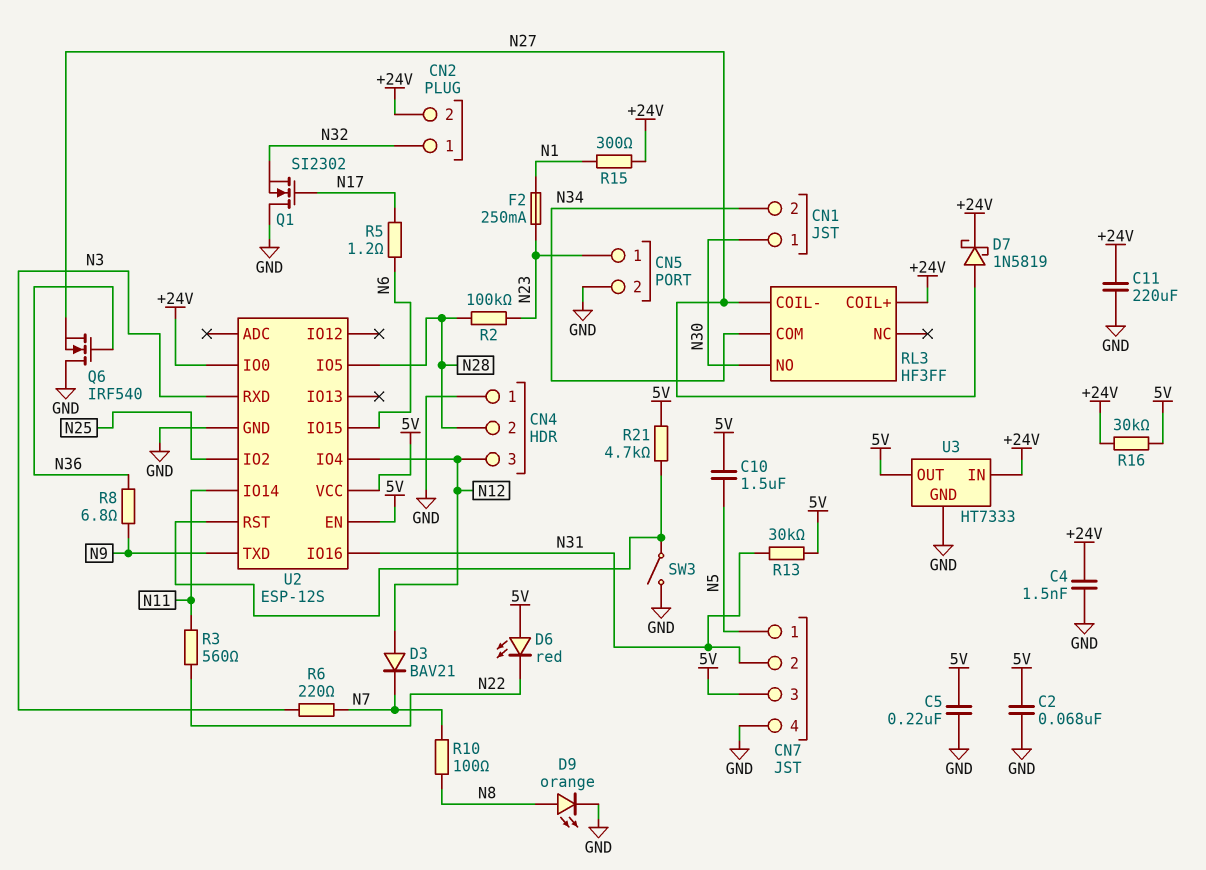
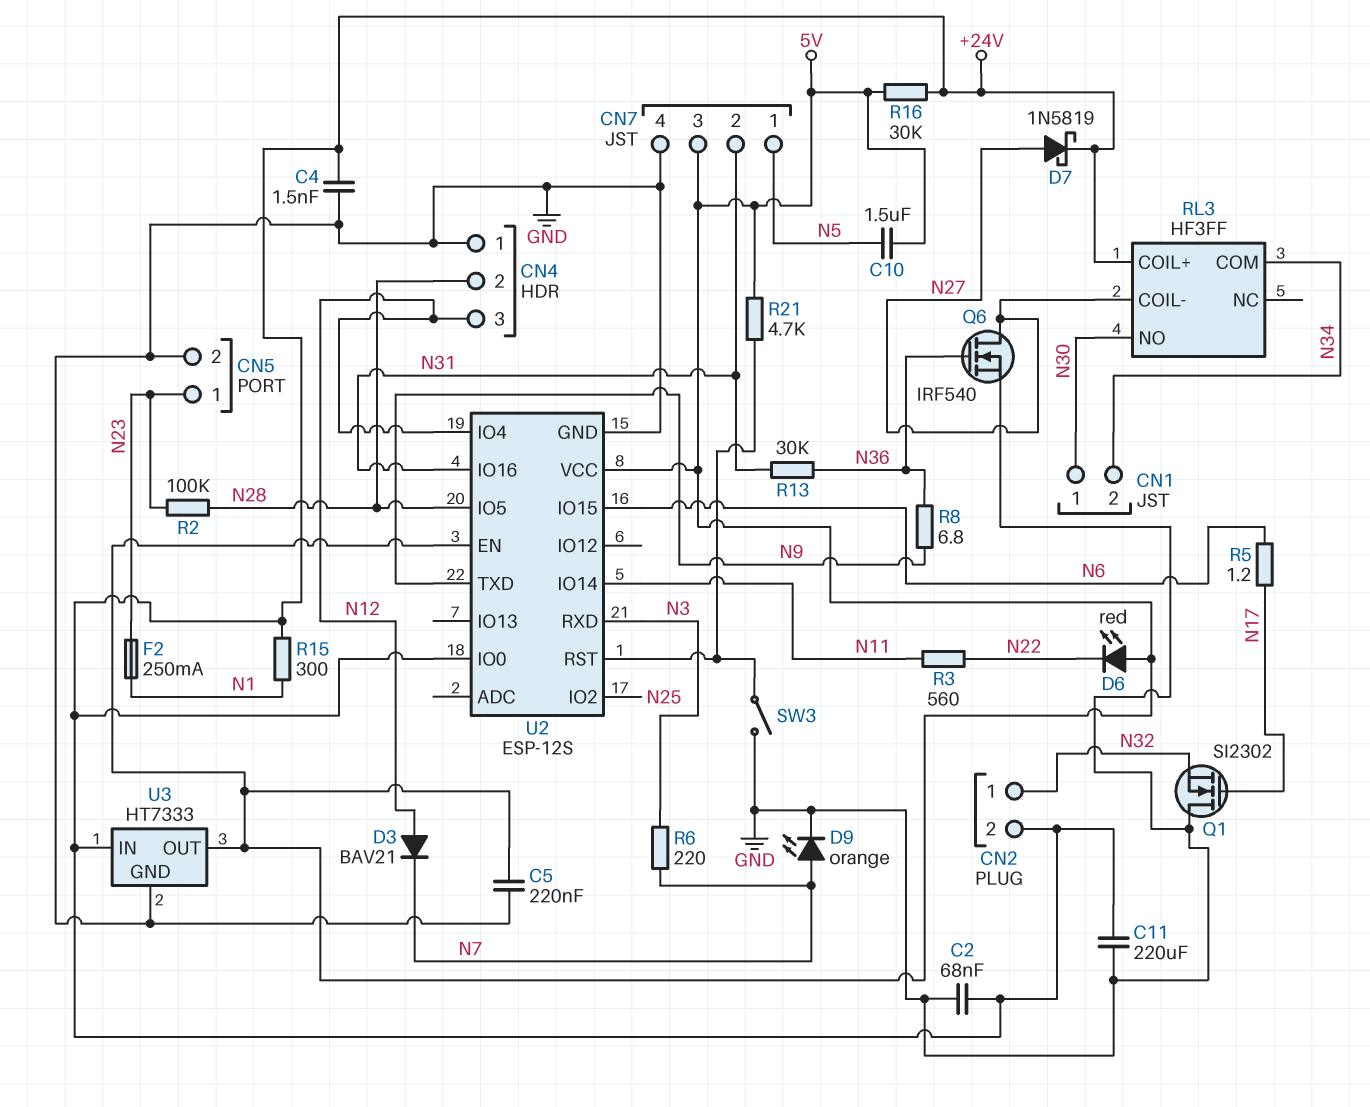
C2: 68nF (5V, GND) -> 68nF (+24V, GND)
D9: LED orange (A N8, K GND) -> LED orange (A N7, K GND)
Q6: NMOS IRF540 (G N36, D GND, S N27) -> NMOS IRF540 (G N36, D N27, S GND)
R10: 100 (N7, N8) -> none
R13: 30k (5V, N31) -> 30k (N31, N36)

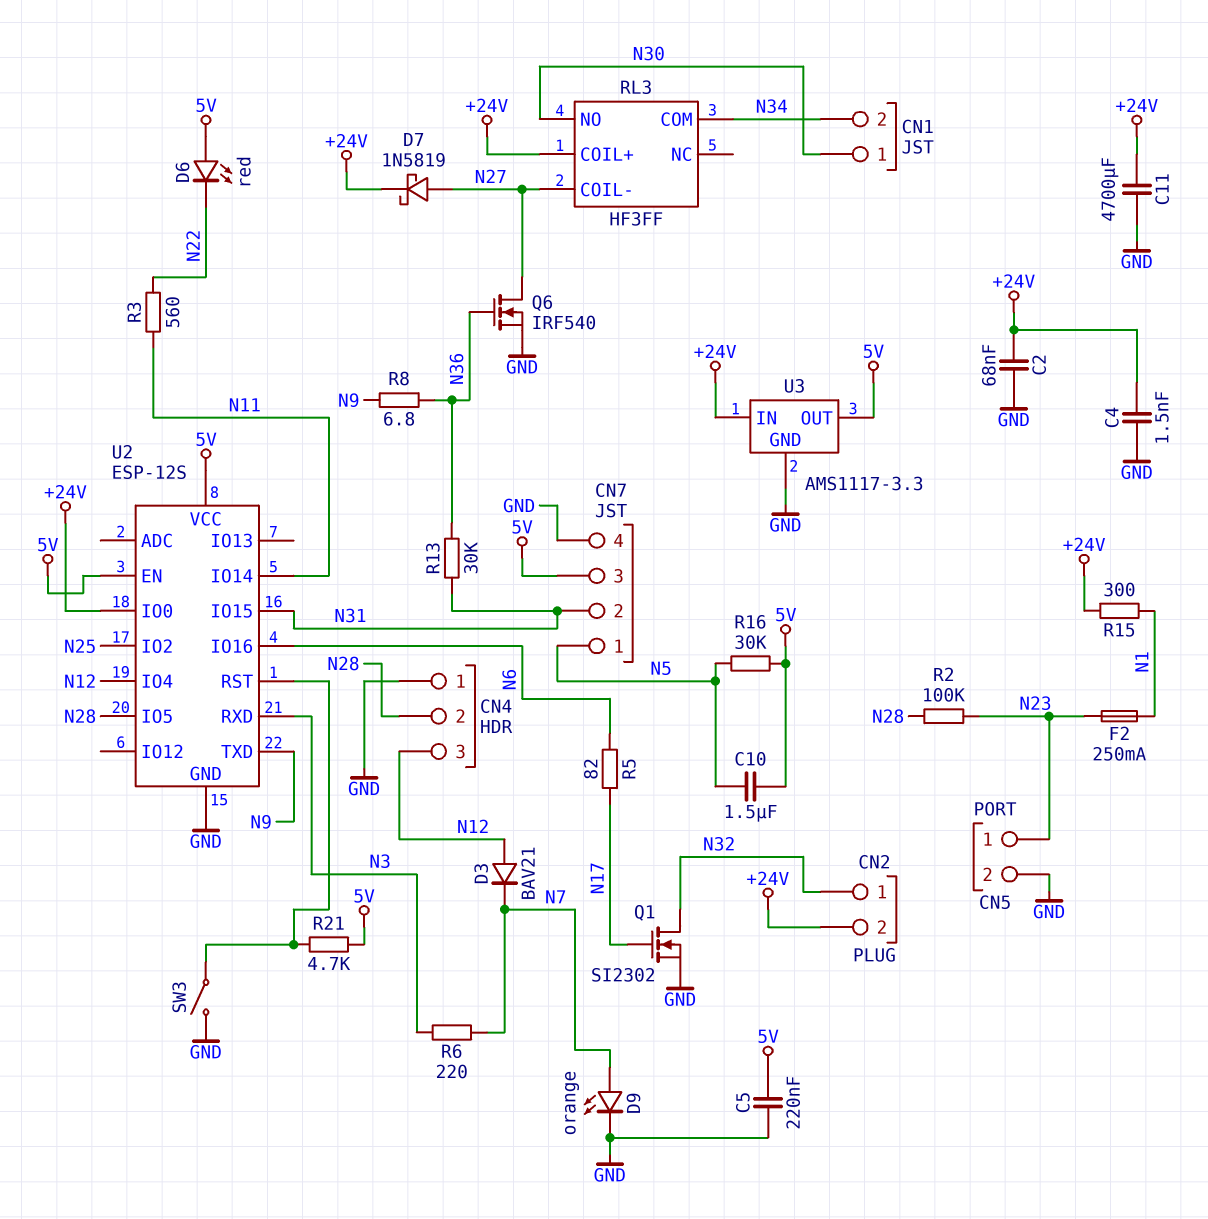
C11: 220uF (+24V, GND) -> 4700uF (+24V, GND)
Q1: NMOS SI2302 (G N17, D GND, S N32) -> NMOS SI2302 (G N17, D N32, S GND)
R5: 1.2 (N6, N17) -> 82 (N6, N17)
R16: 30k (+24V, 5V) -> 30k (5V, N5)
U2 pin IO15: N6 -> N31
U2 pin IO16: N31 -> N6
U3: HT7333 -> AMS1117-3.3

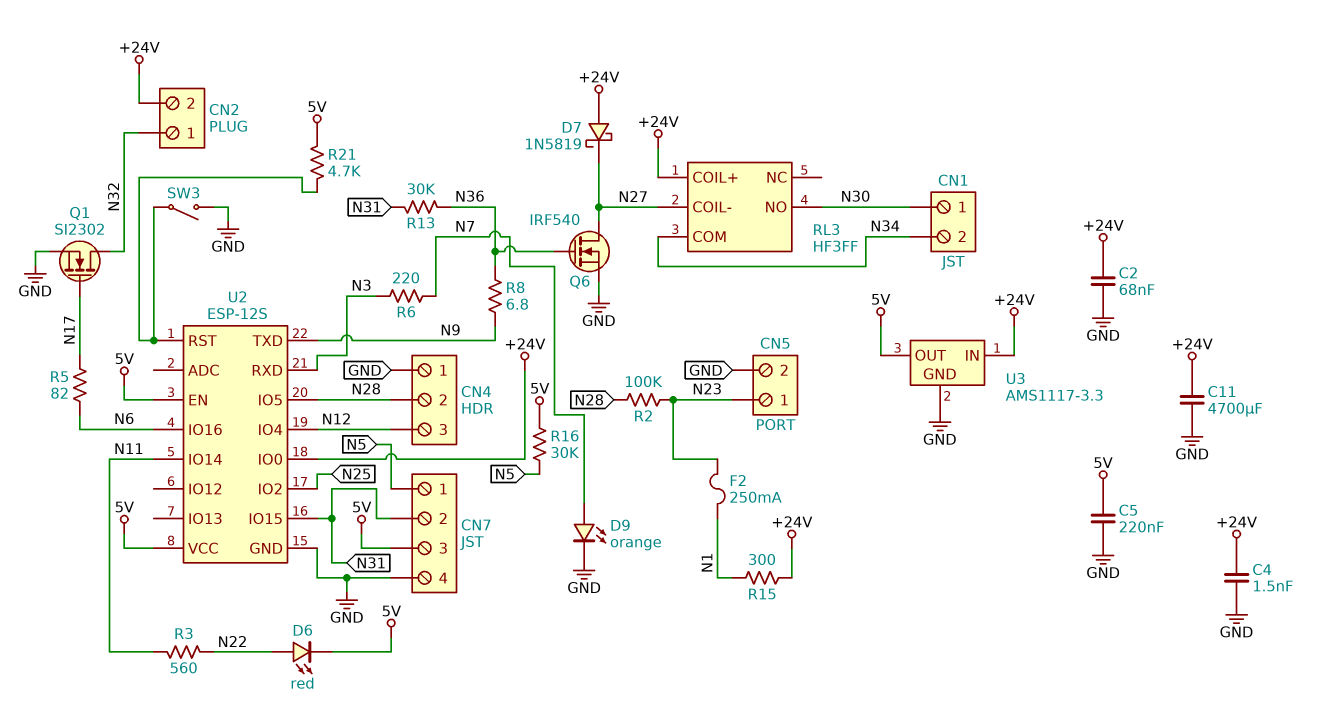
C10: 1.5uF (5V, N5) -> none
D3: diode BAV21 (A N12, K N7) -> none
D6: LED red (A 5V, K N22) -> LED red (A N22, K 5V)
D7: schottky 1N5819 (A N27, K +24V) -> schottky 1N5819 (A +24V, K N27)

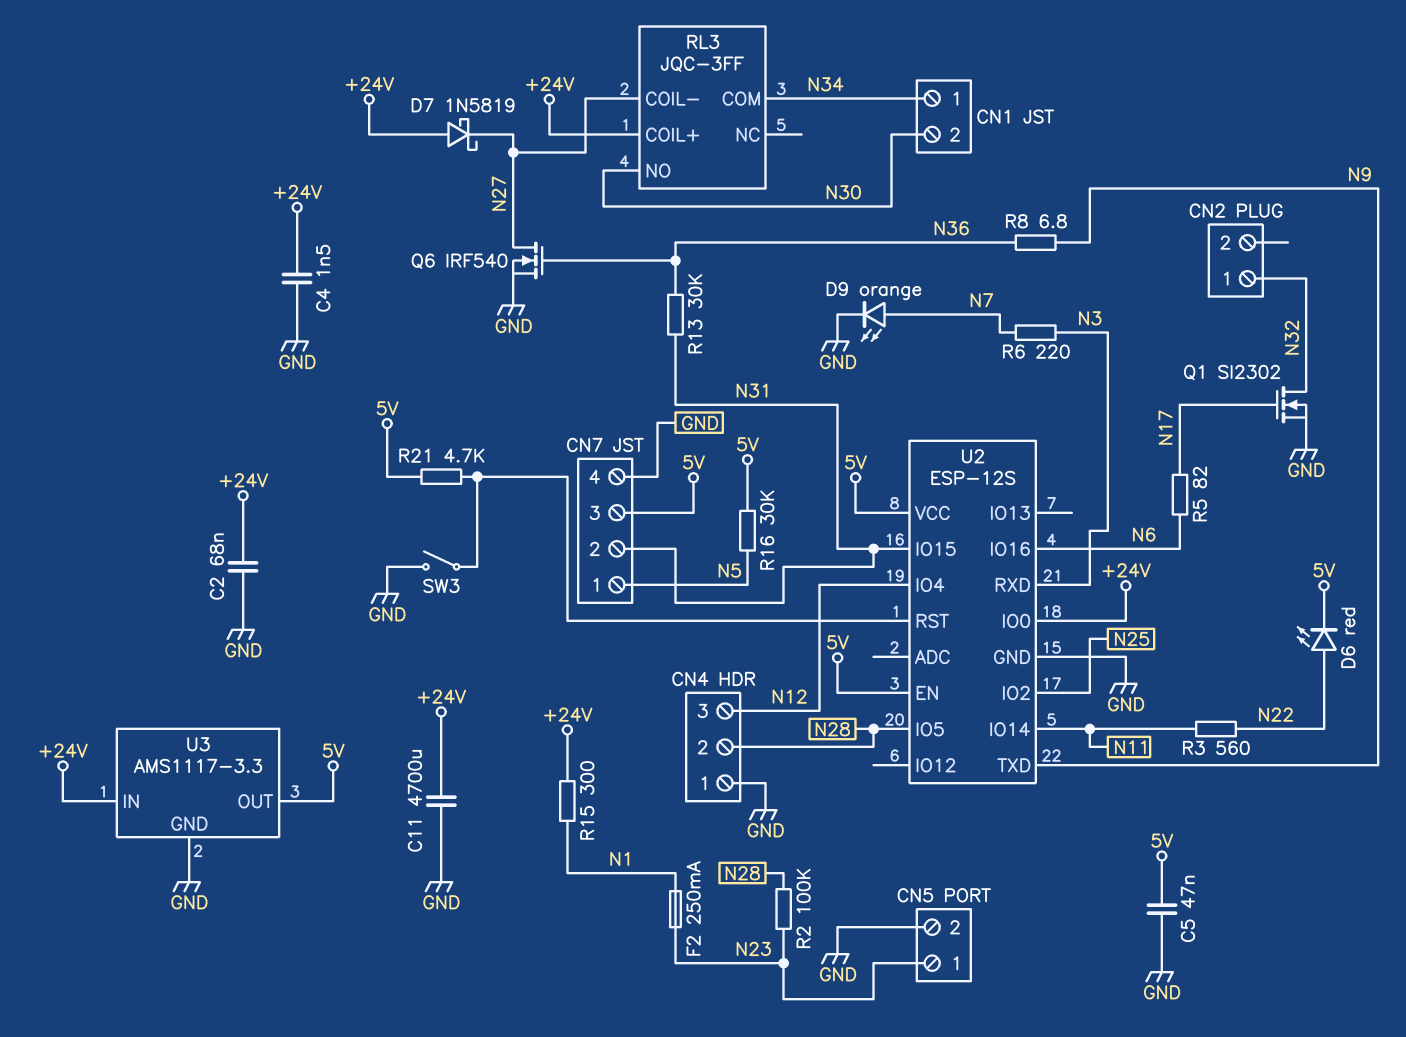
C5: 220nF (5V, GND) -> 47nF (5V, GND)
CN1 pin 1: N30 -> N34
CN1 pin 2: N34 -> N30
CN2 pin 2: +24V -> none
RL3: HF3FF -> JQC-3FF

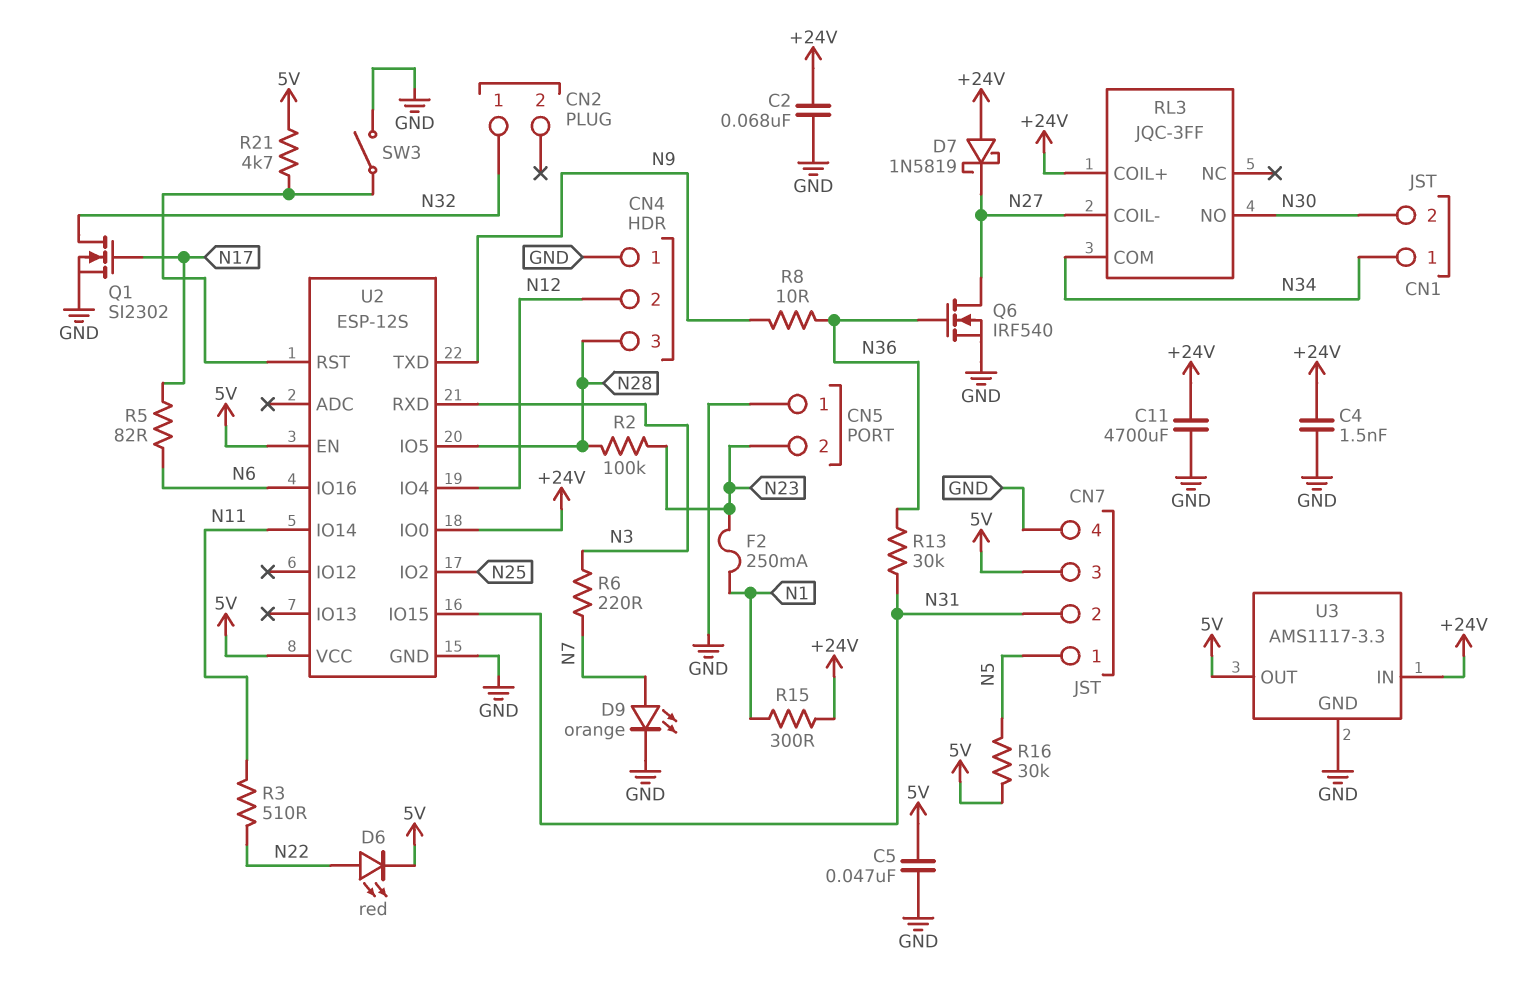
CN4 pin 2: N28 -> N12
CN4 pin 3: N12 -> N28
CN5 pin 1: N23 -> GND
CN5 pin 2: GND -> N23
R3: 560 (N11, N22) -> 510 (N11, N22)
R8: 6.8 (N9, N36) -> 10 (N9, N36)

